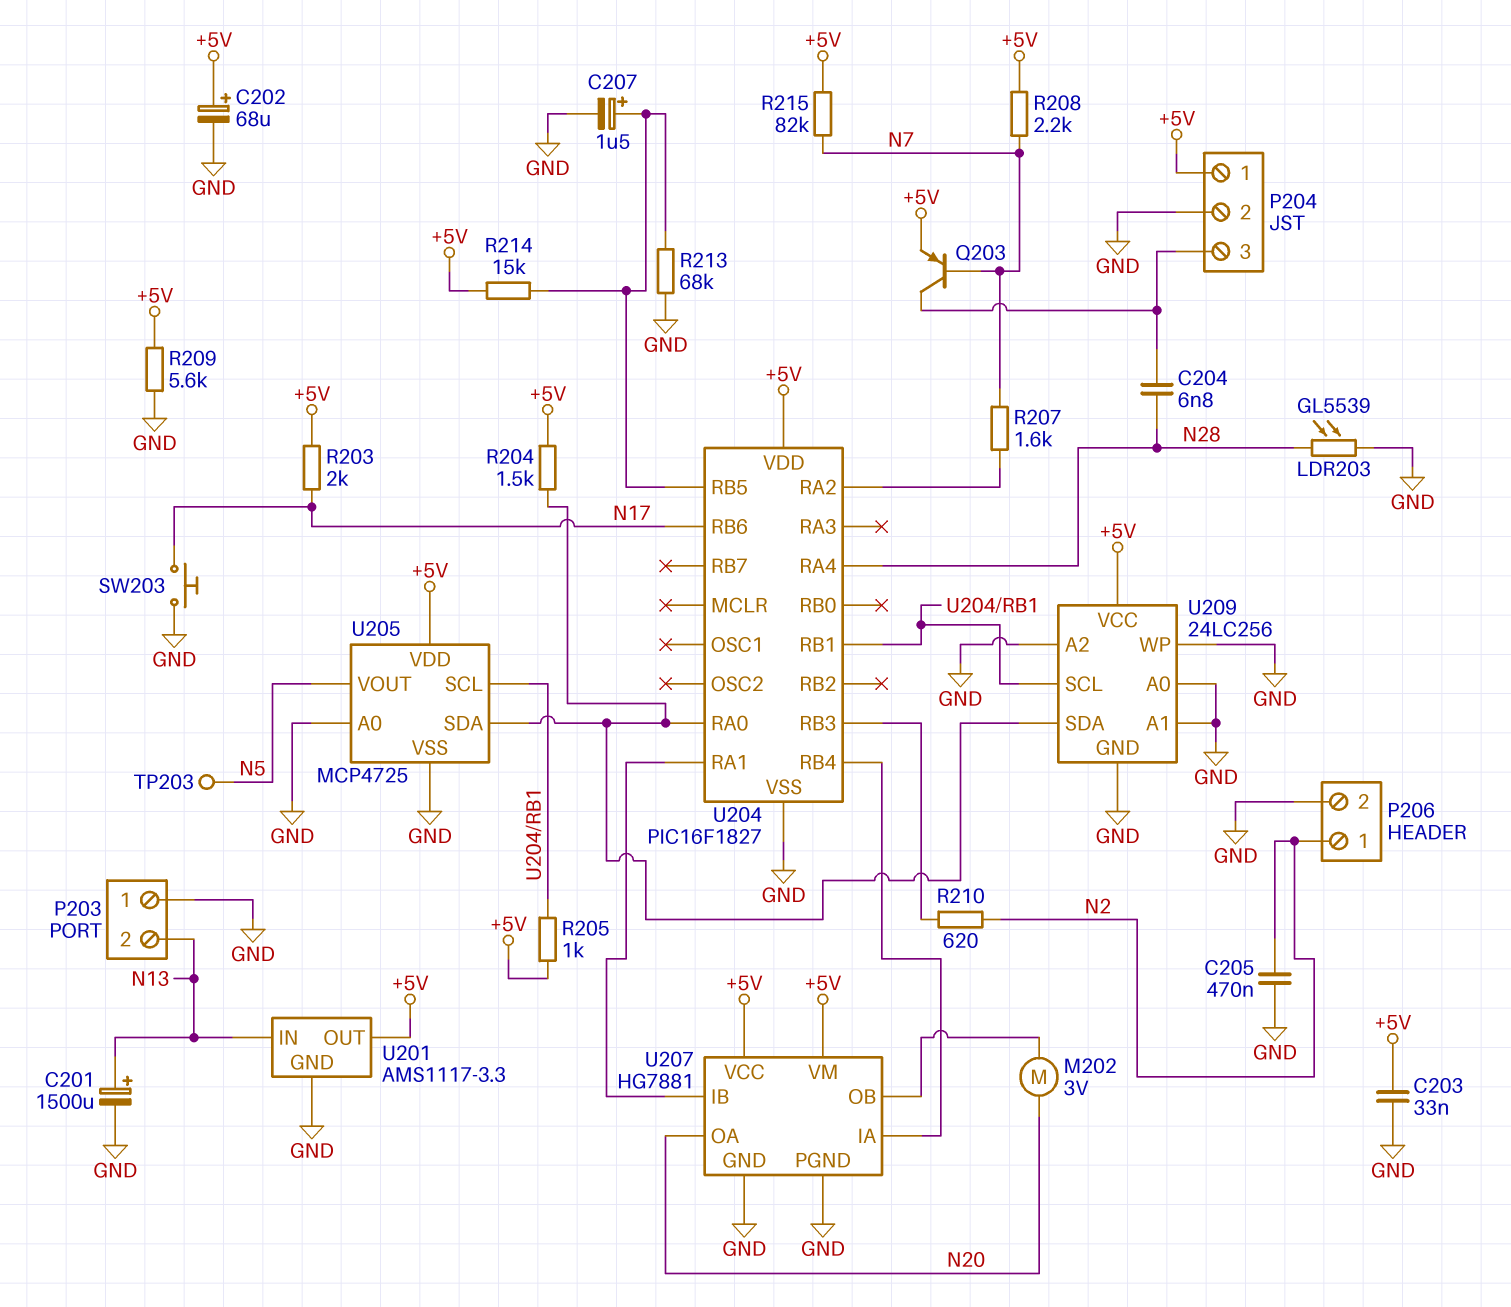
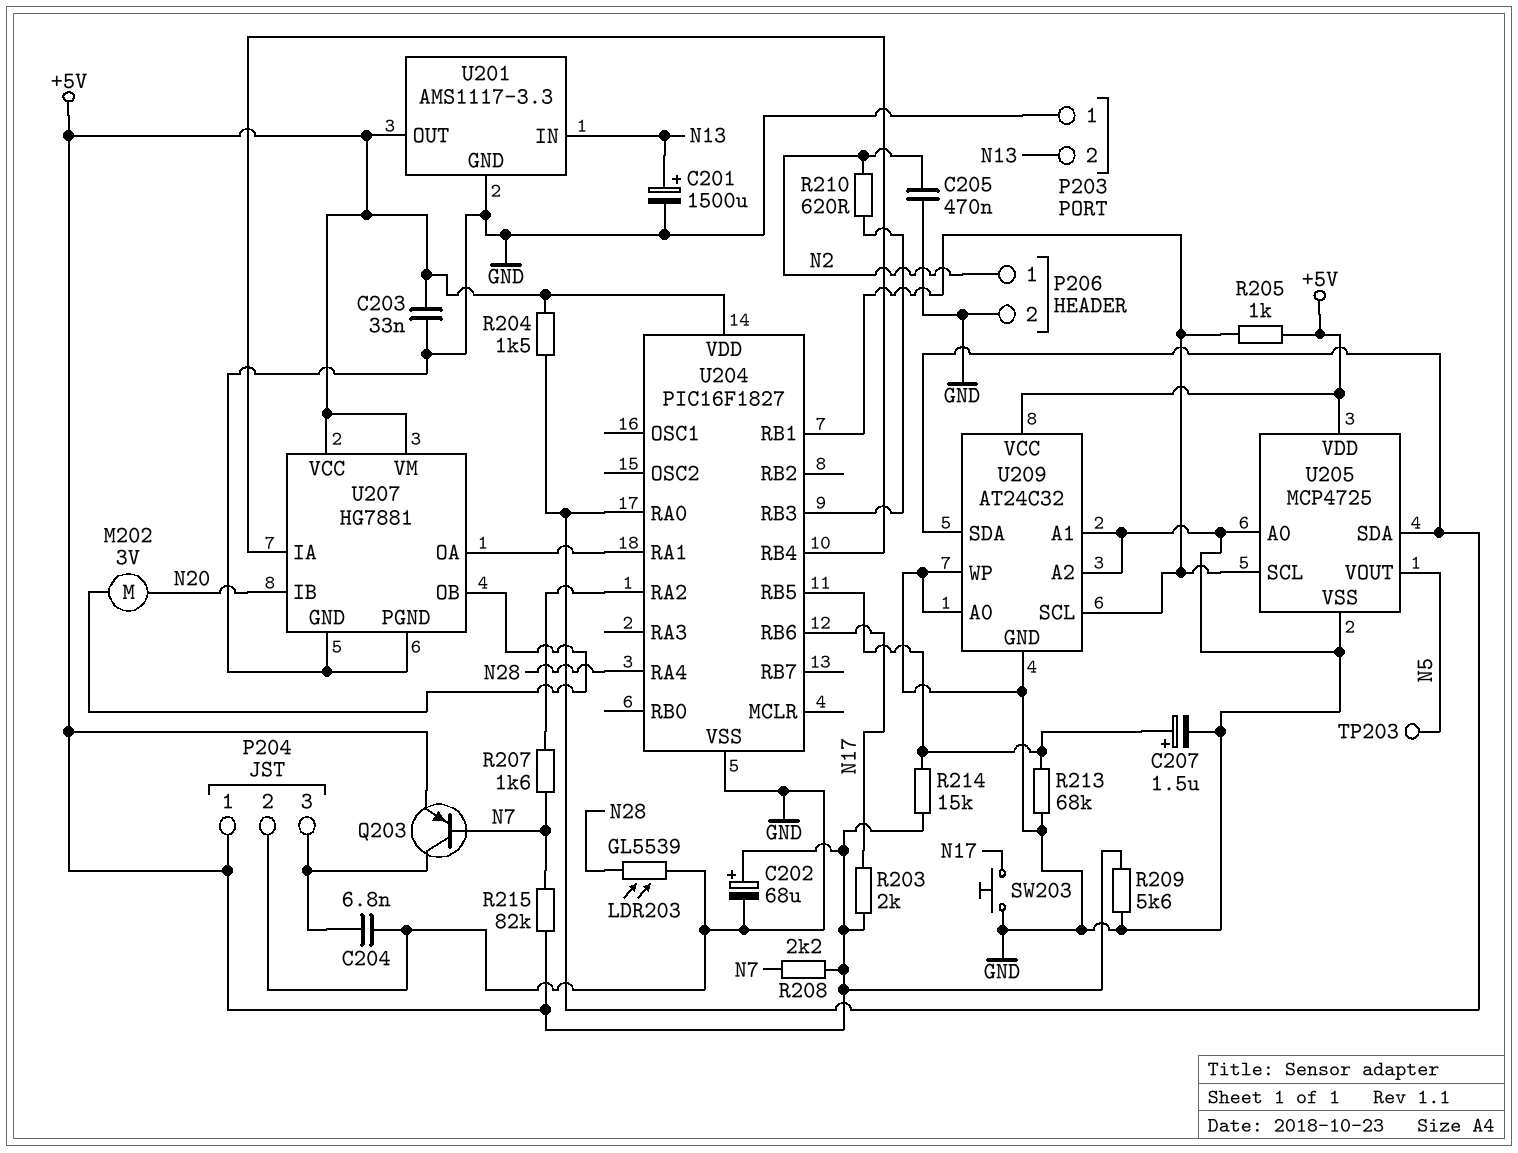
C204: 6.8nF (N28, P204/3) -> 6.8nF (GND, P204/3)
U207 pin IB: U204/RA1 -> N20
U207 pin OA: N20 -> U204/RA1
U209: 24LC256 -> AT24C32

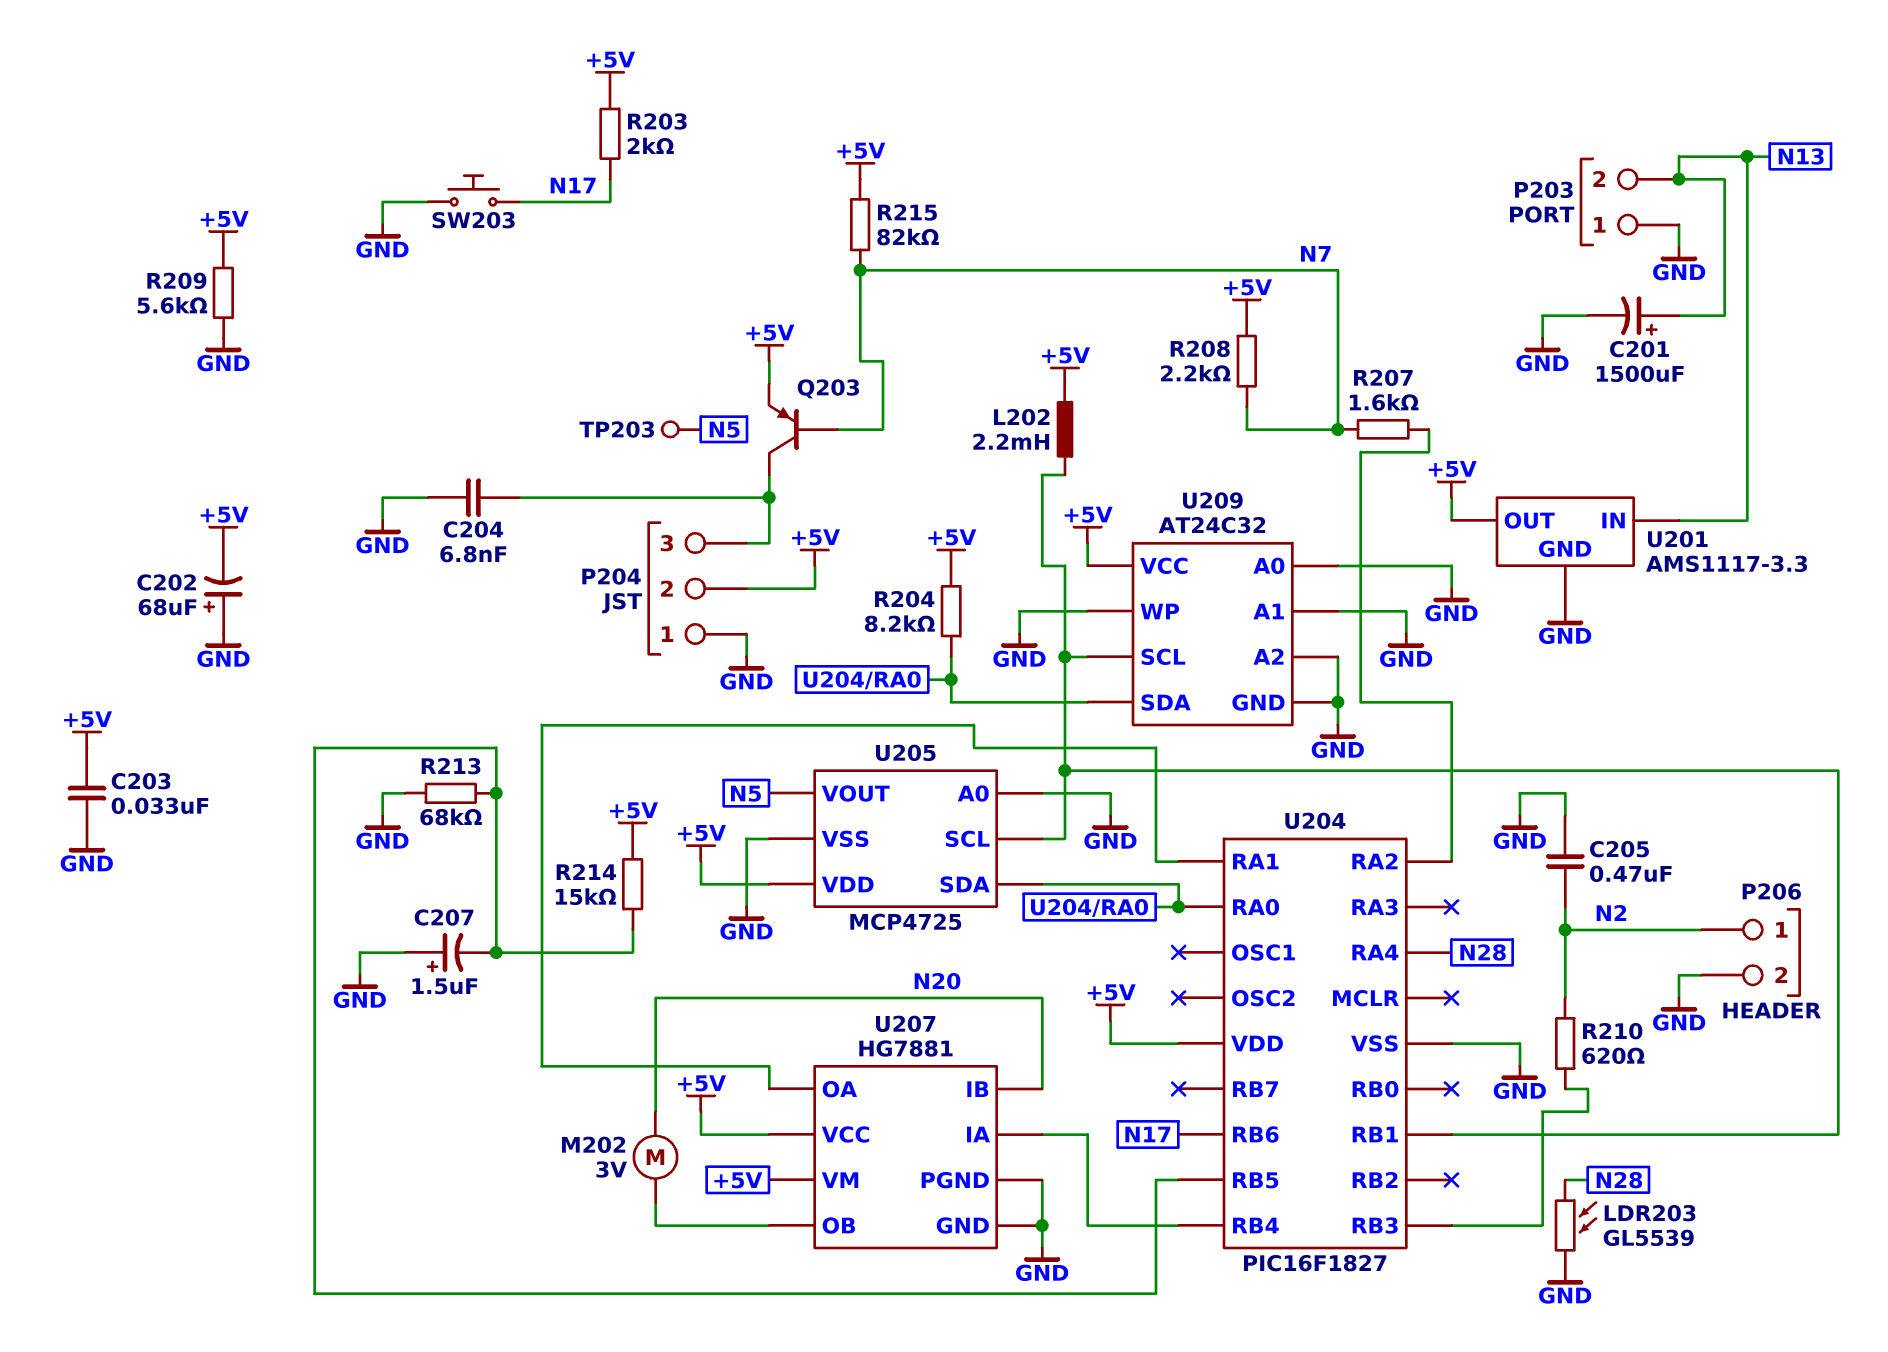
C202: 68uF (plus +5V, minus GND) -> 68uF (plus GND, minus +5V)
C207: 1.5uF (plus U204/RB5, minus GND) -> 1.5uF (plus GND, minus U204/RB5)
L202: none -> 2.2mH (+5V, U204/RB1)
P204 pin 1: +5V -> GND
P204 pin 2: GND -> +5V
R204: 1.5k (+5V, U204/RA0) -> 8.2k (+5V, U204/RA0)
R205: 1k (+5V, U204/RB1) -> none

